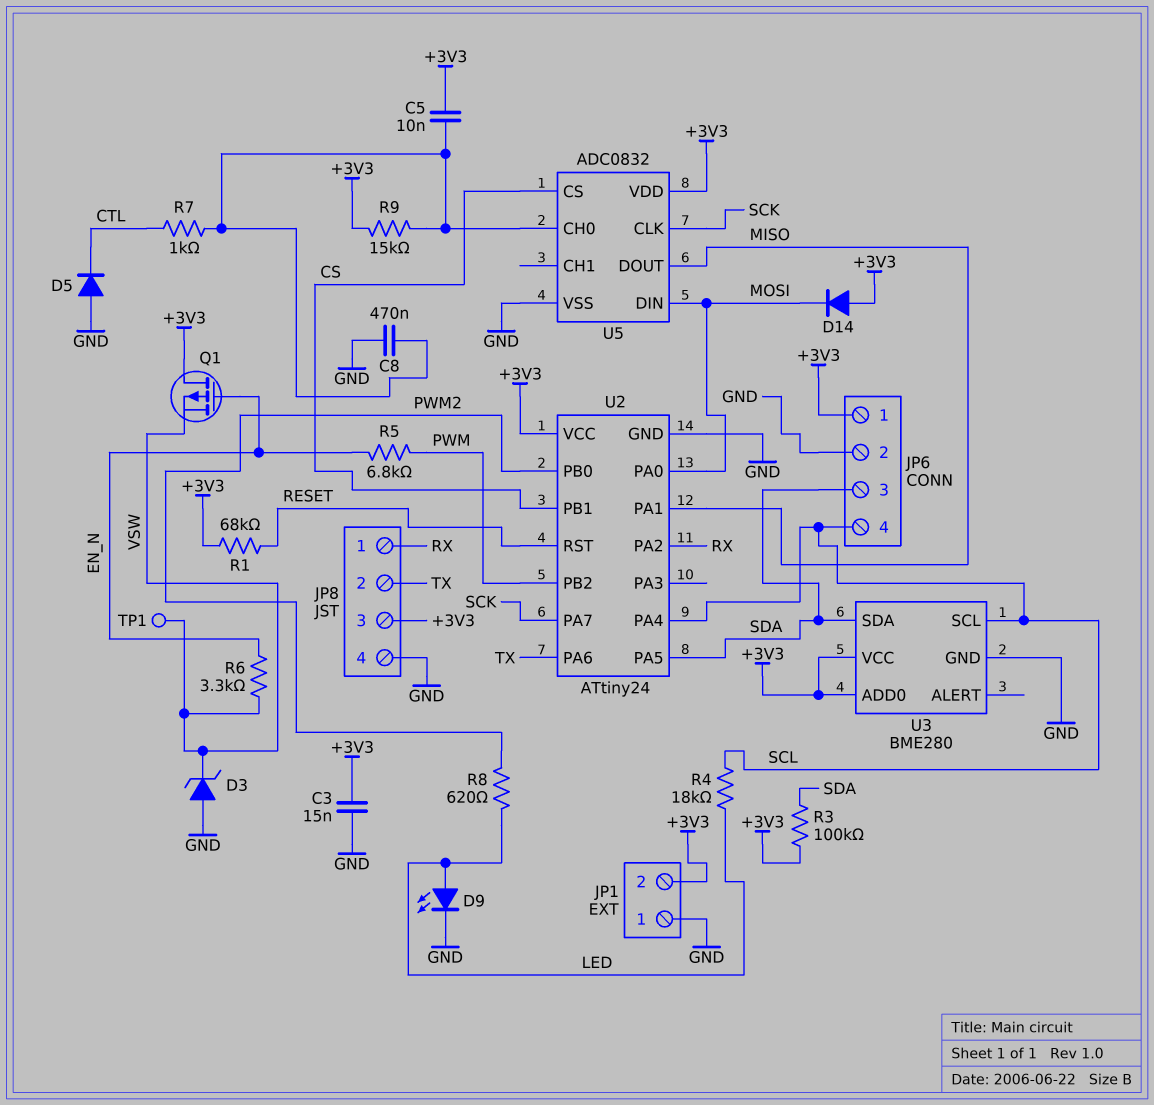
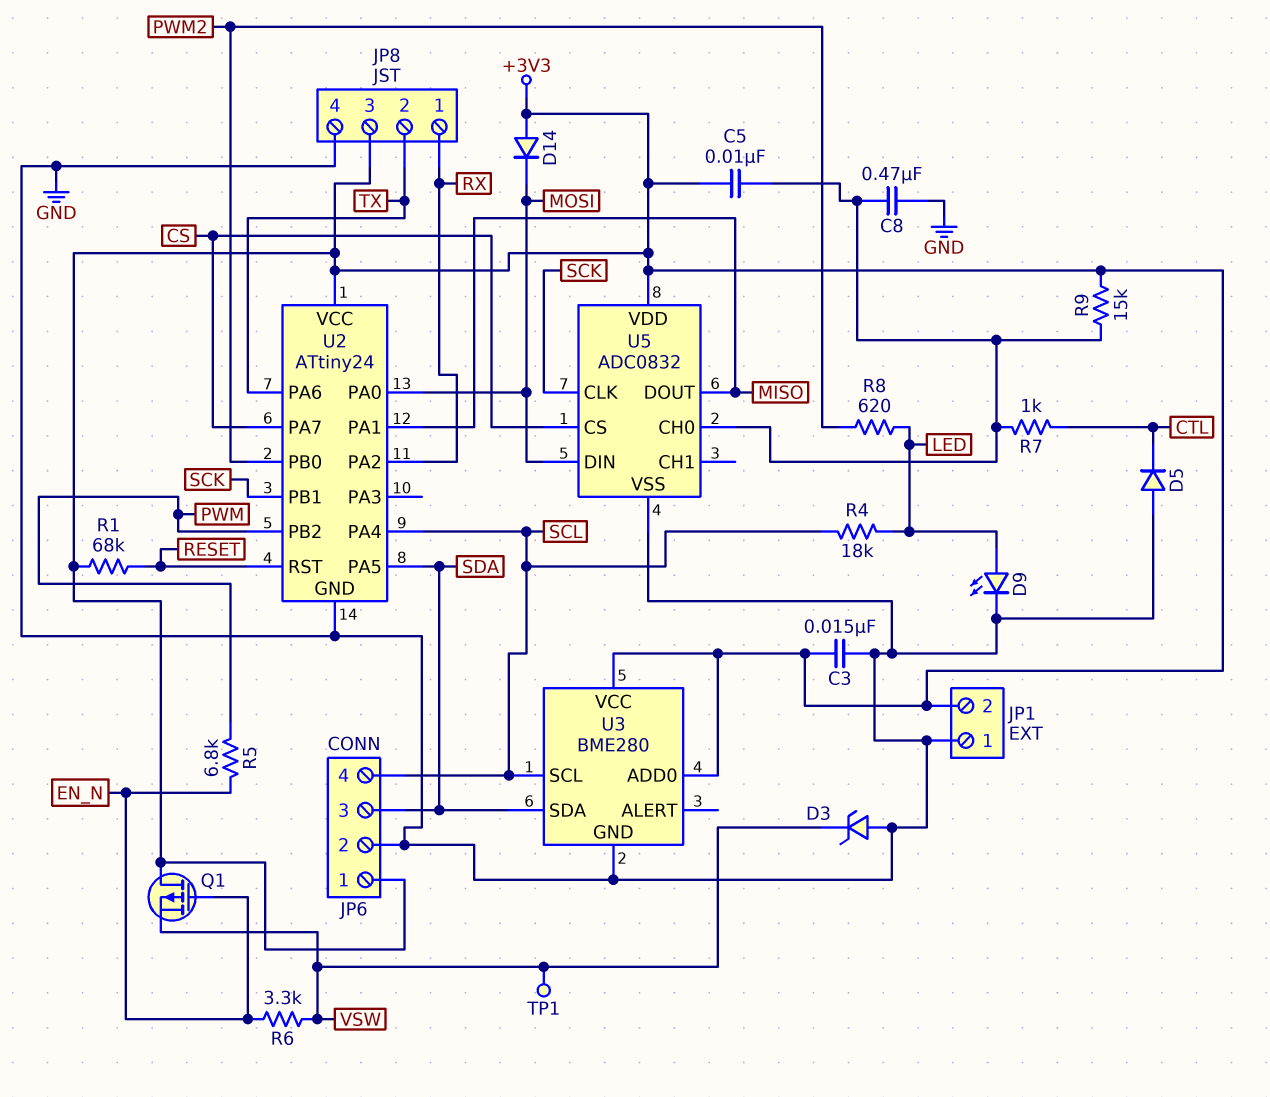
R3: 100k (+3V3, SDA) -> none
U2 pin PA7: SCK -> CS
U2 pin PB1: CS -> SCK

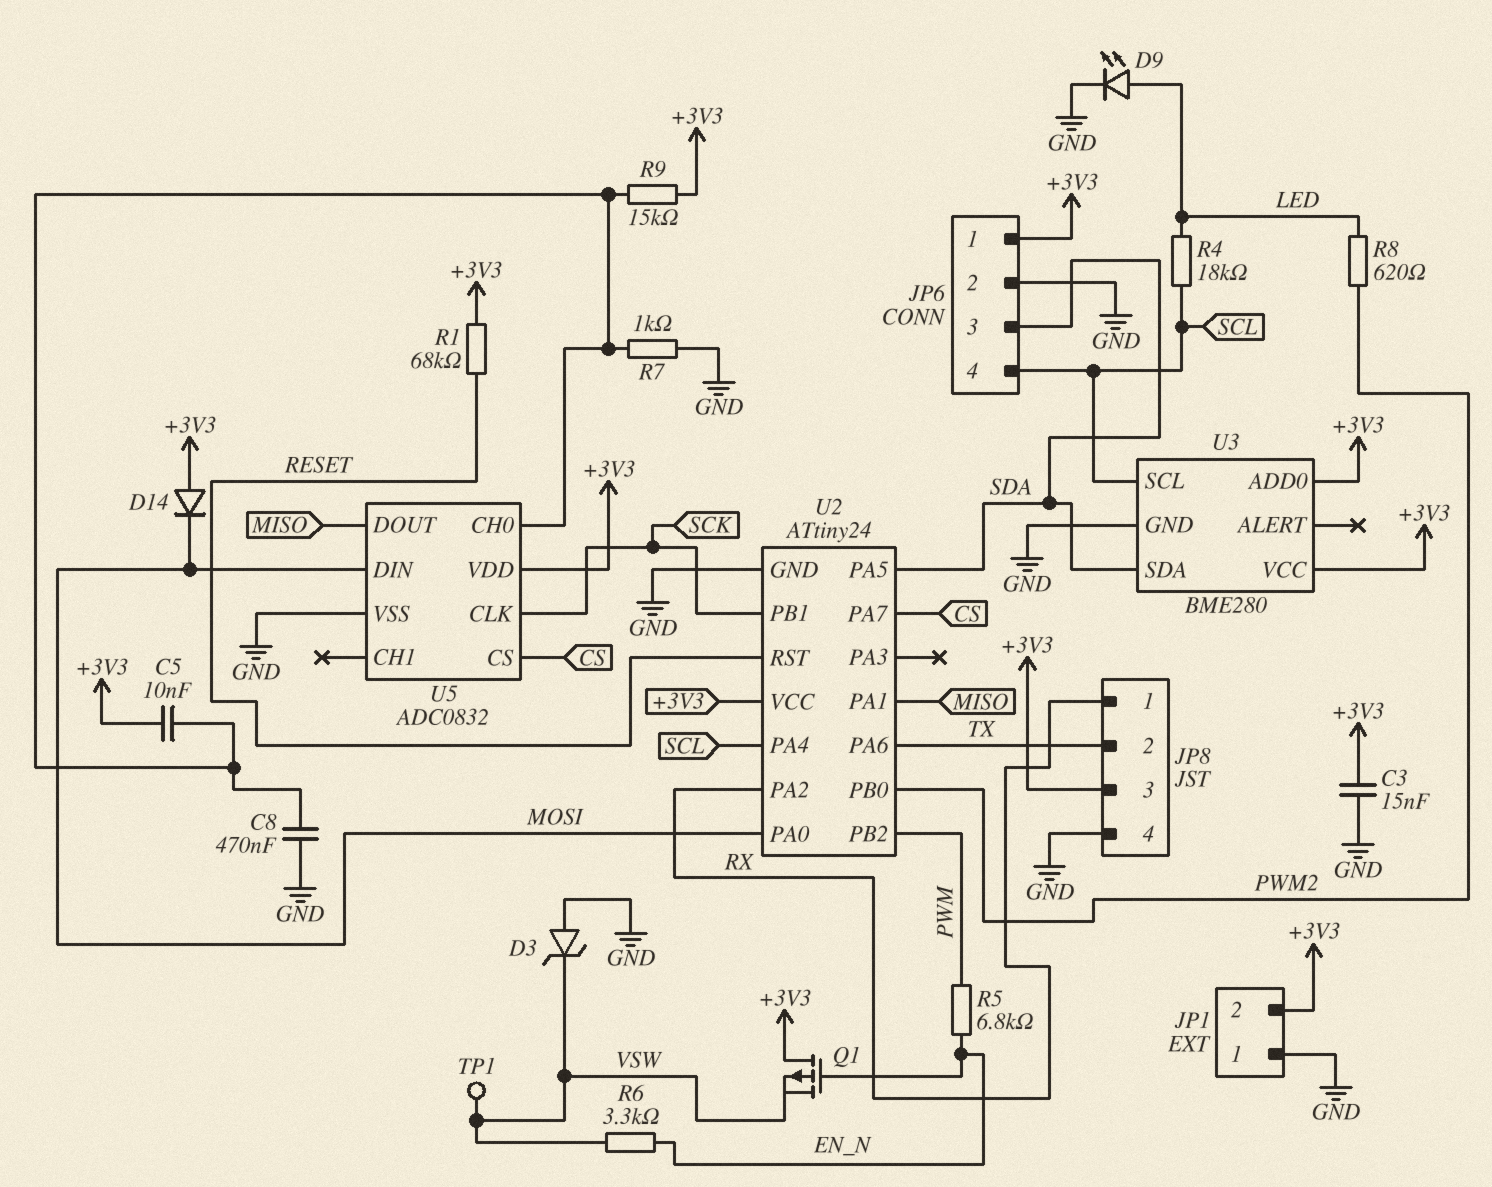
D5: diode (A GND, K CTL) -> none
R7: 1k (CTL, U5/CH0) -> 1k (GND, U5/CH0)

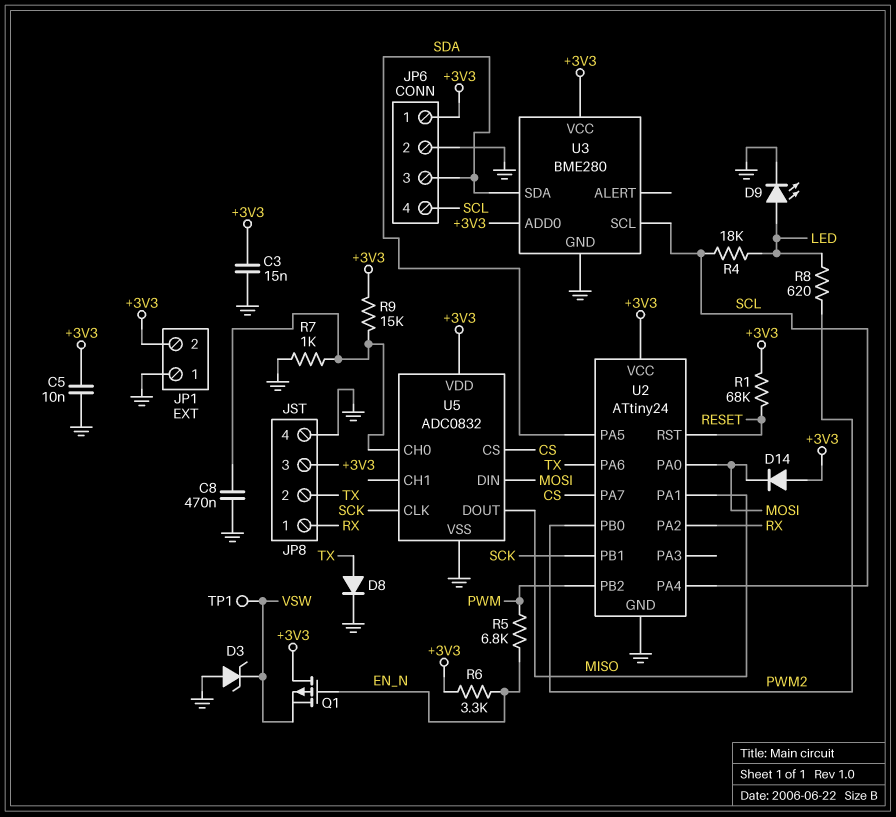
C5: 10nF (+3V3, U5/CH0) -> 10nF (+3V3, GND)
D8: none -> diode (A TX, K GND)
R6: 3.3k (EN_N, VSW) -> 3.3k (+3V3, EN_N)

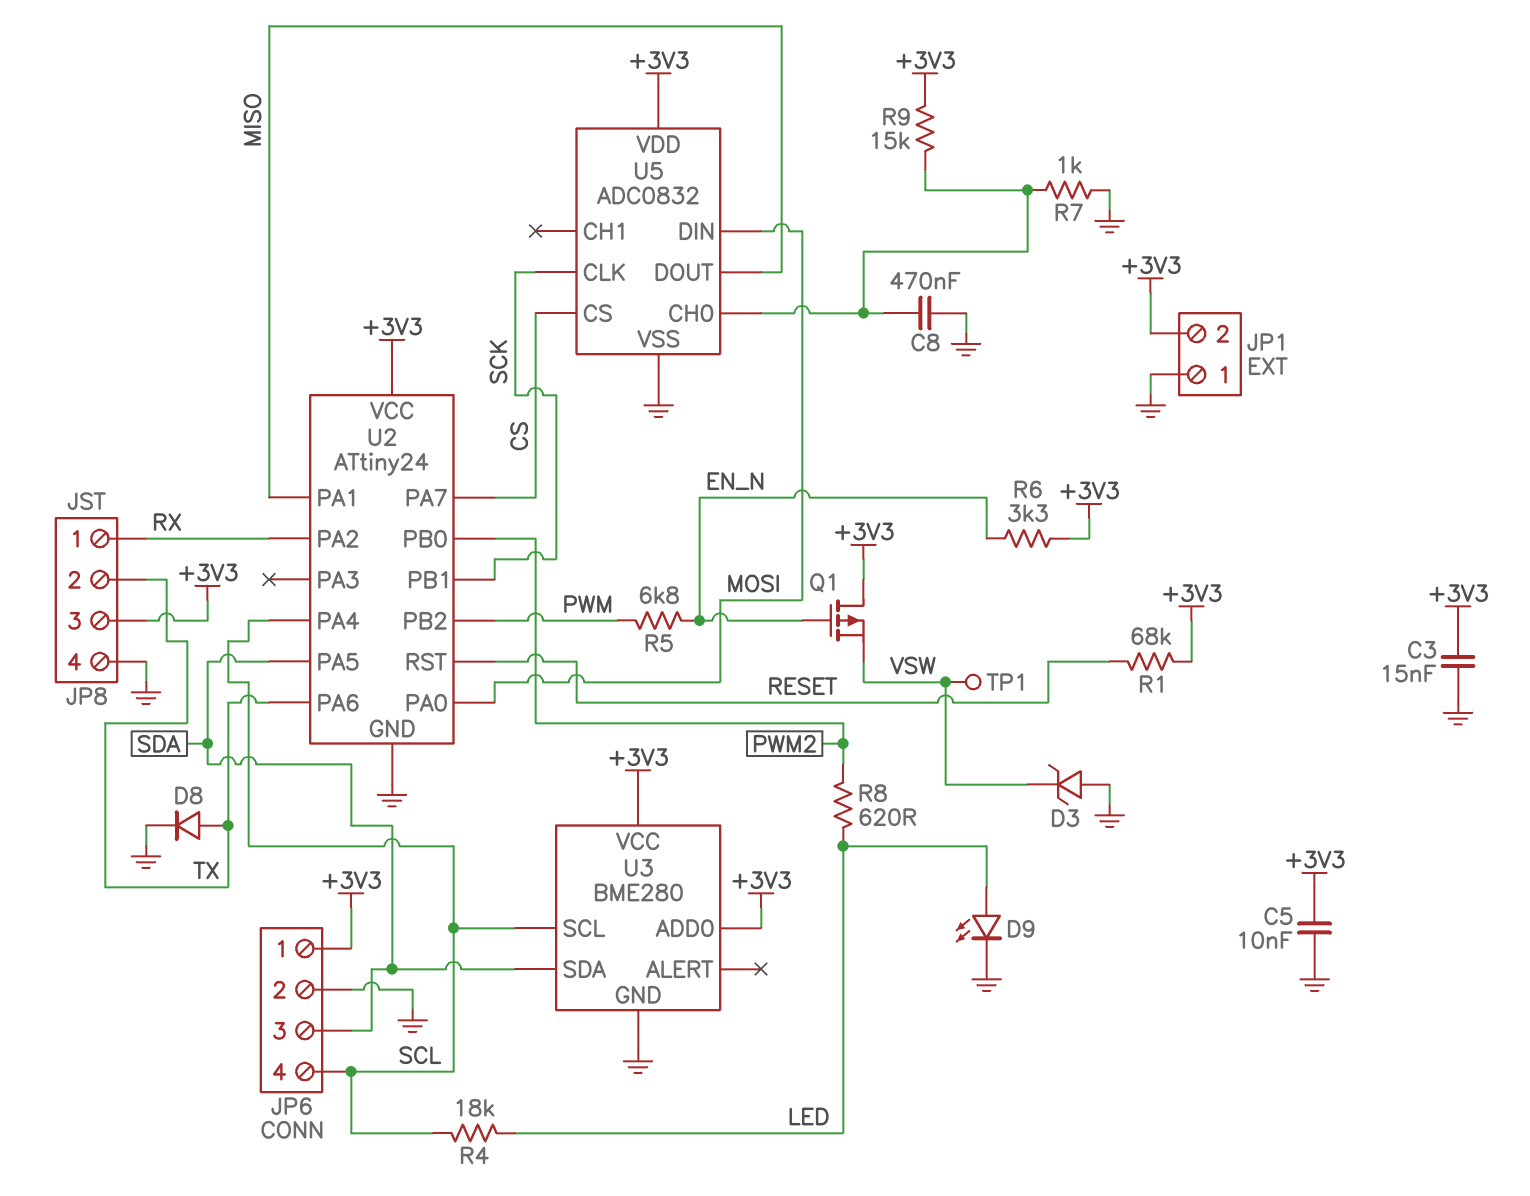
D14: diode (A +3V3, K MOSI) -> none

